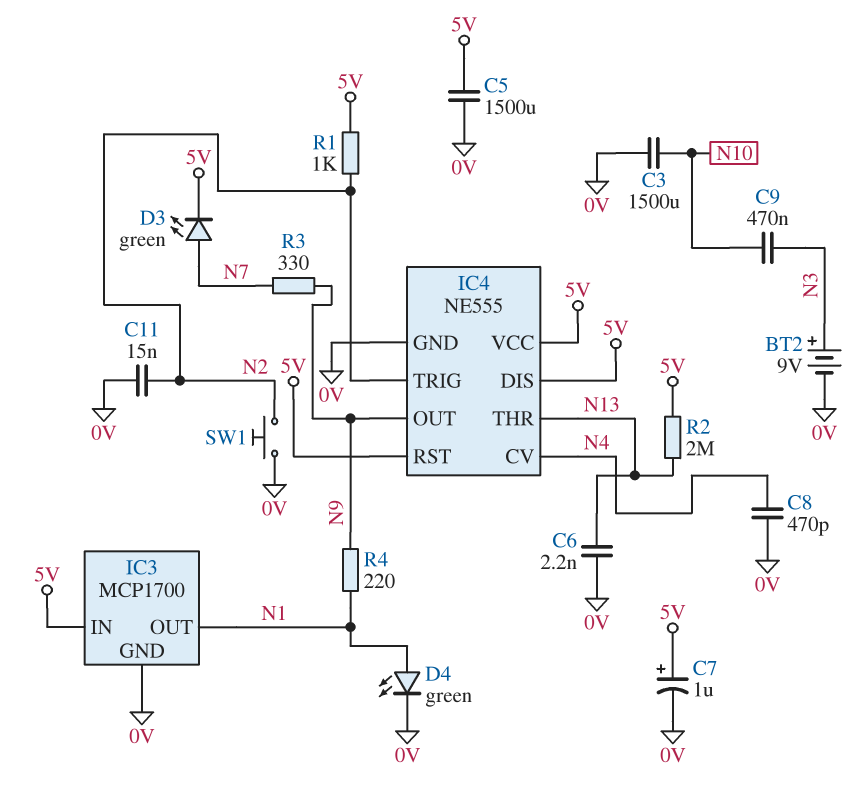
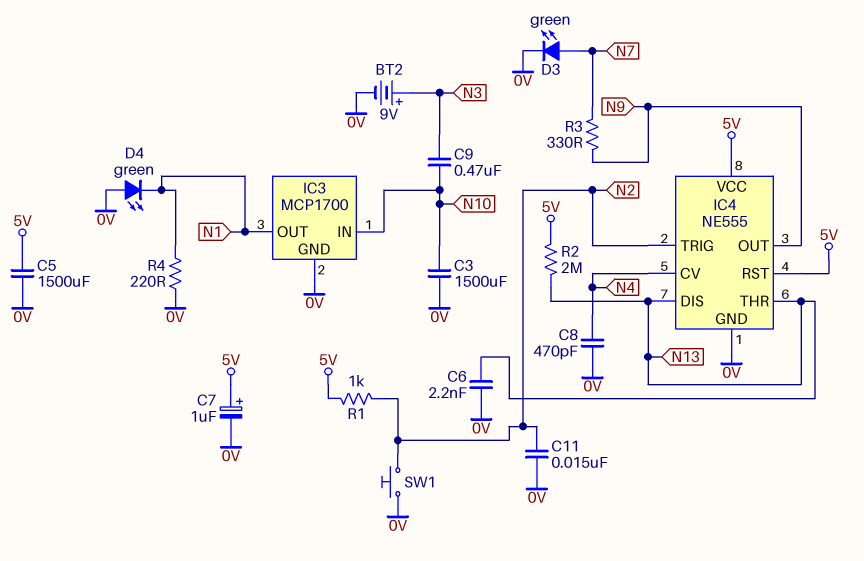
D3: LED green (A N7, K 5V) -> LED green (A N7, K 0V)
D4: LED green (A N1, K 0V) -> LED green (A 0V, K N1)
IC3 pin IN: 5V -> N10
IC4 pin DIS: 5V -> N13
R4: 220 (N1, N9) -> 220 (0V, N1)

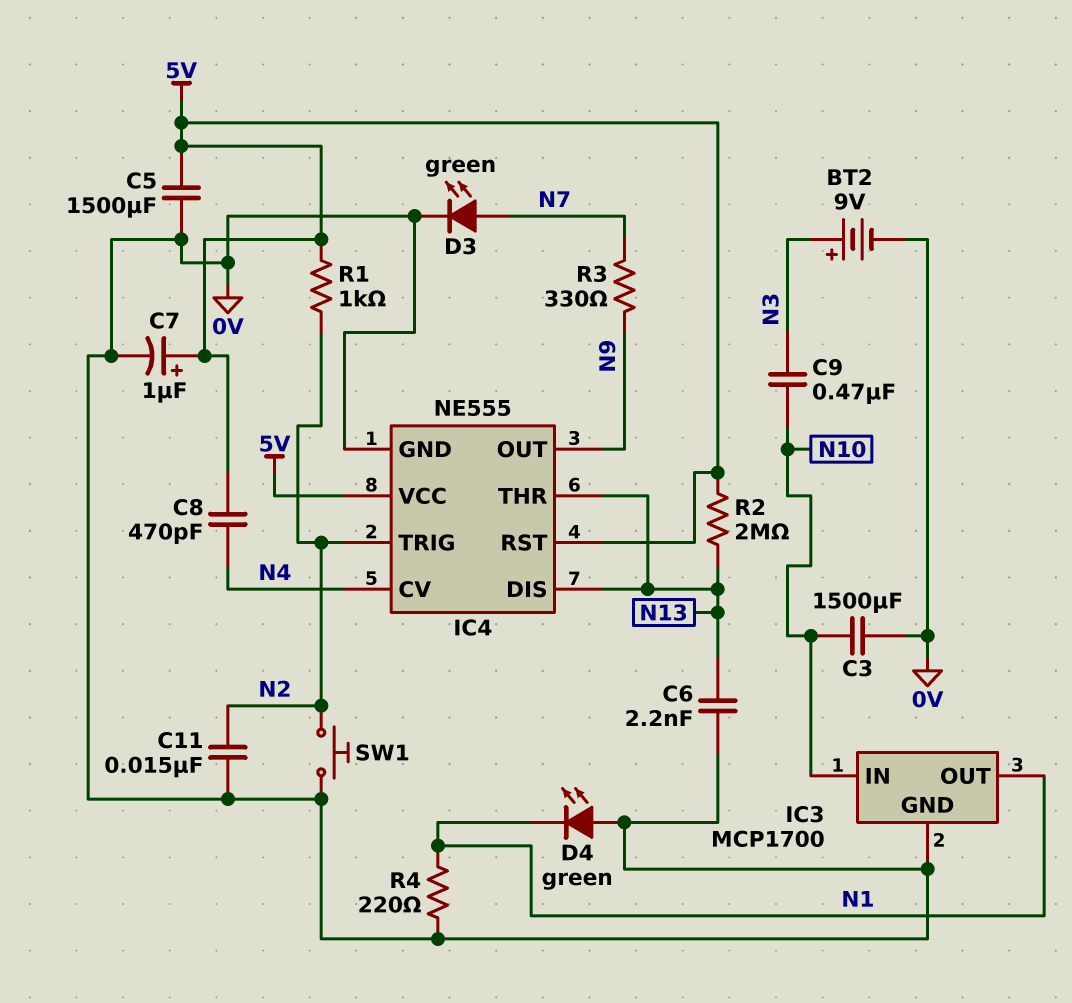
C8: 470pF (0V, N4) -> 470pF (5V, N4)

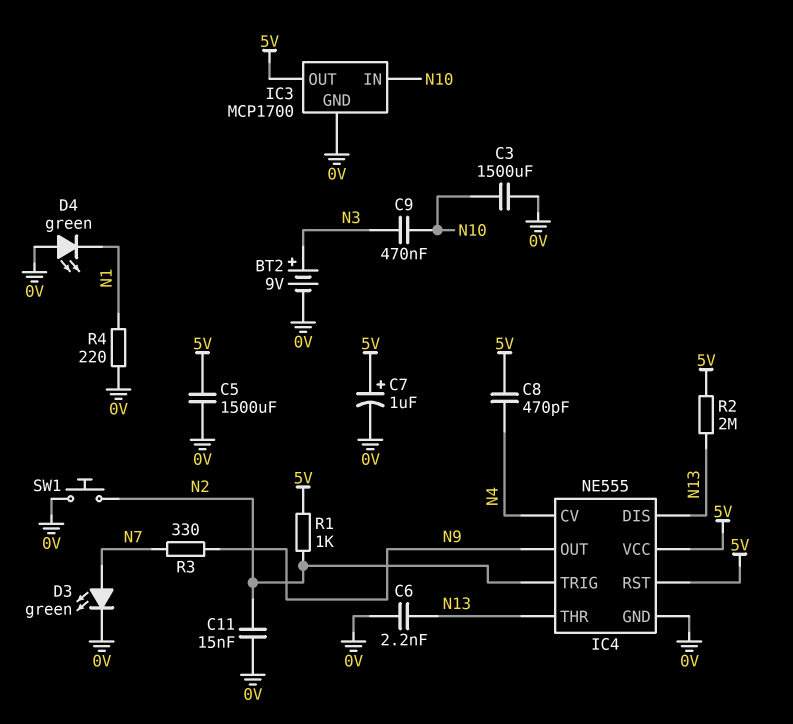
IC3 pin OUT: N1 -> 5V

